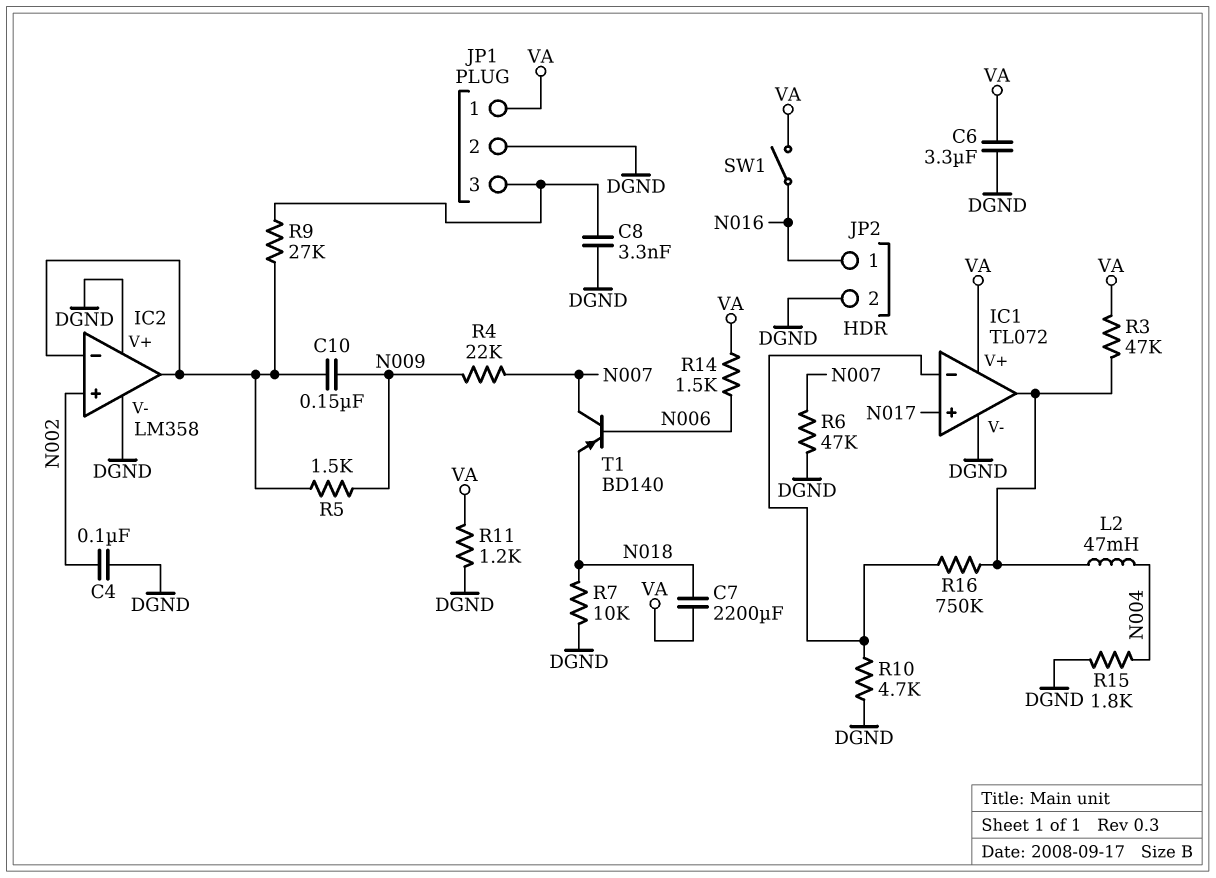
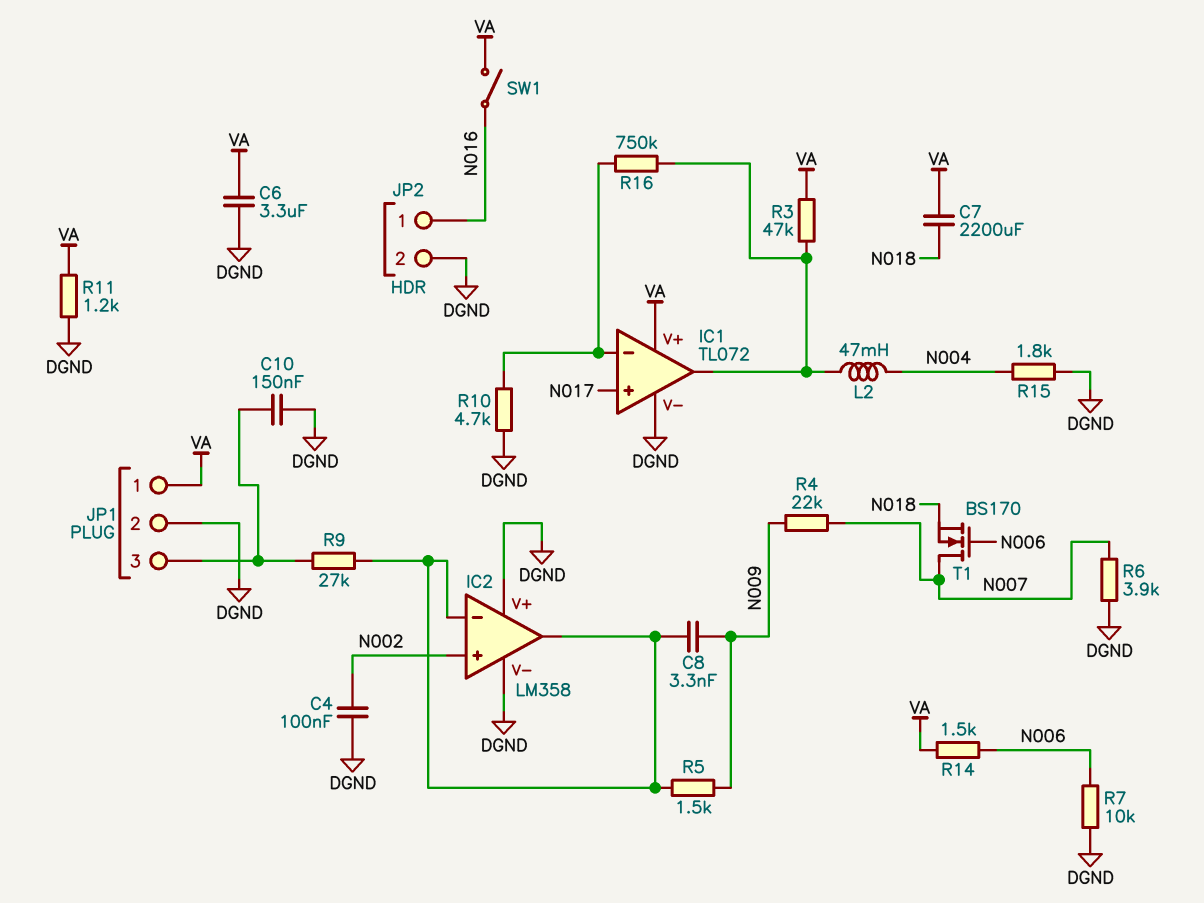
C8: 3.3nF (DGND, JP1/3) -> 3.3nF (IC2/in-, N009)
C10: 150nF (IC2/in-, N009) -> 150nF (DGND, JP1/3)
R6: 47k (DGND, N007) -> 3.9k (DGND, N007)
R7: 10k (DGND, N018) -> 10k (DGND, N006)
T1: PNP BD140 (B N006, C N007, E N018) -> NMOS BS170 (G N006, D N007, S N018)

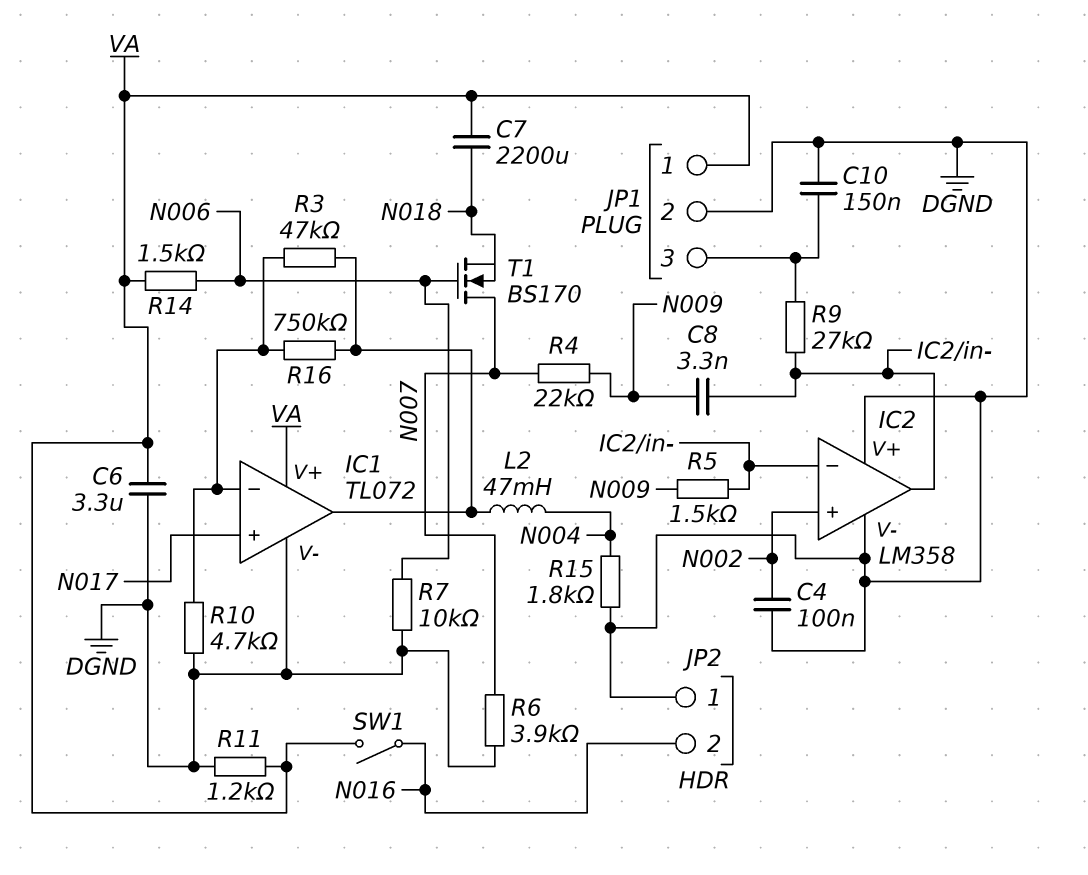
JP2 pin 1: N016 -> DGND
JP2 pin 2: DGND -> N016
R3: 47k (IC1/out, VA) -> 47k (IC1/in-, IC1/out)

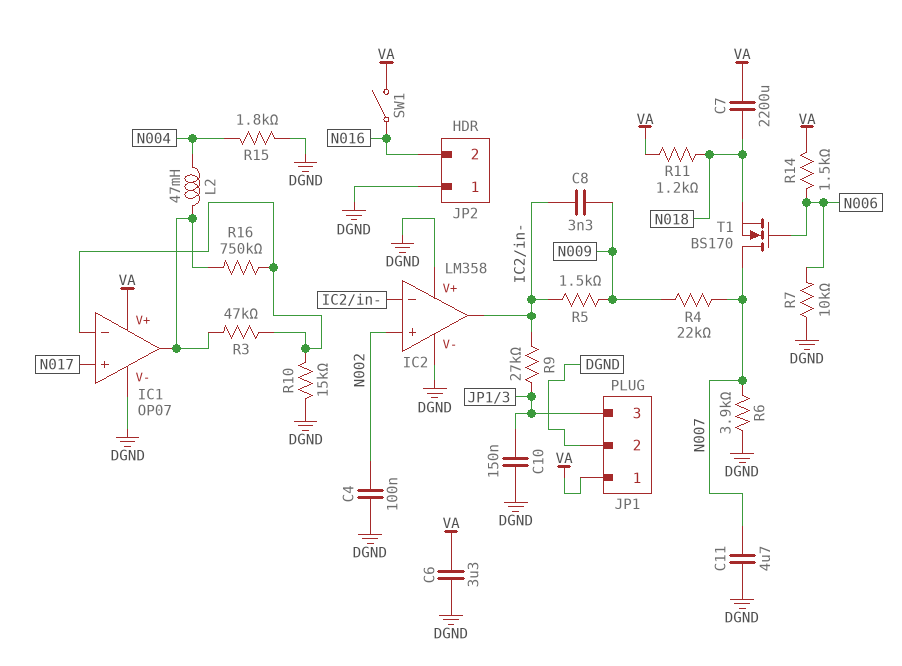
C11: none -> 4.7uF (DGND, N007)
IC1: TL072 -> OP07
R10: 4.7k (DGND, IC1/in-) -> 15k (DGND, IC1/in-)
R11: 1.2k (DGND, VA) -> 1.2k (N018, VA)

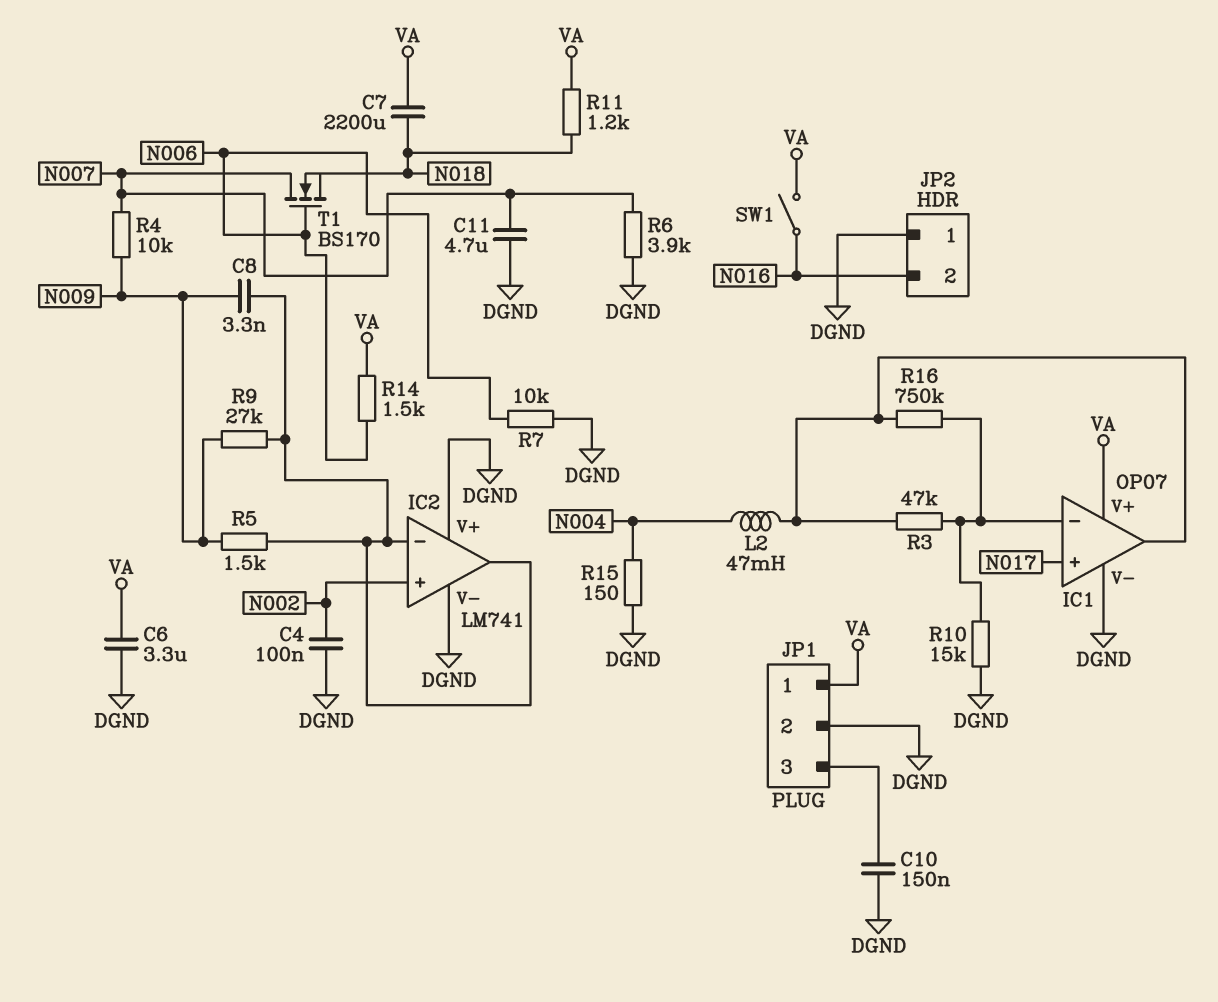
IC2: LM358 -> LM741
R4: 22k (N007, N009) -> 10k (N007, N009)
R9: 27k (IC2/in-, JP1/3) -> 27k (IC2/in-, N009)
R15: 1.8k (DGND, N004) -> 150 (DGND, N004)

